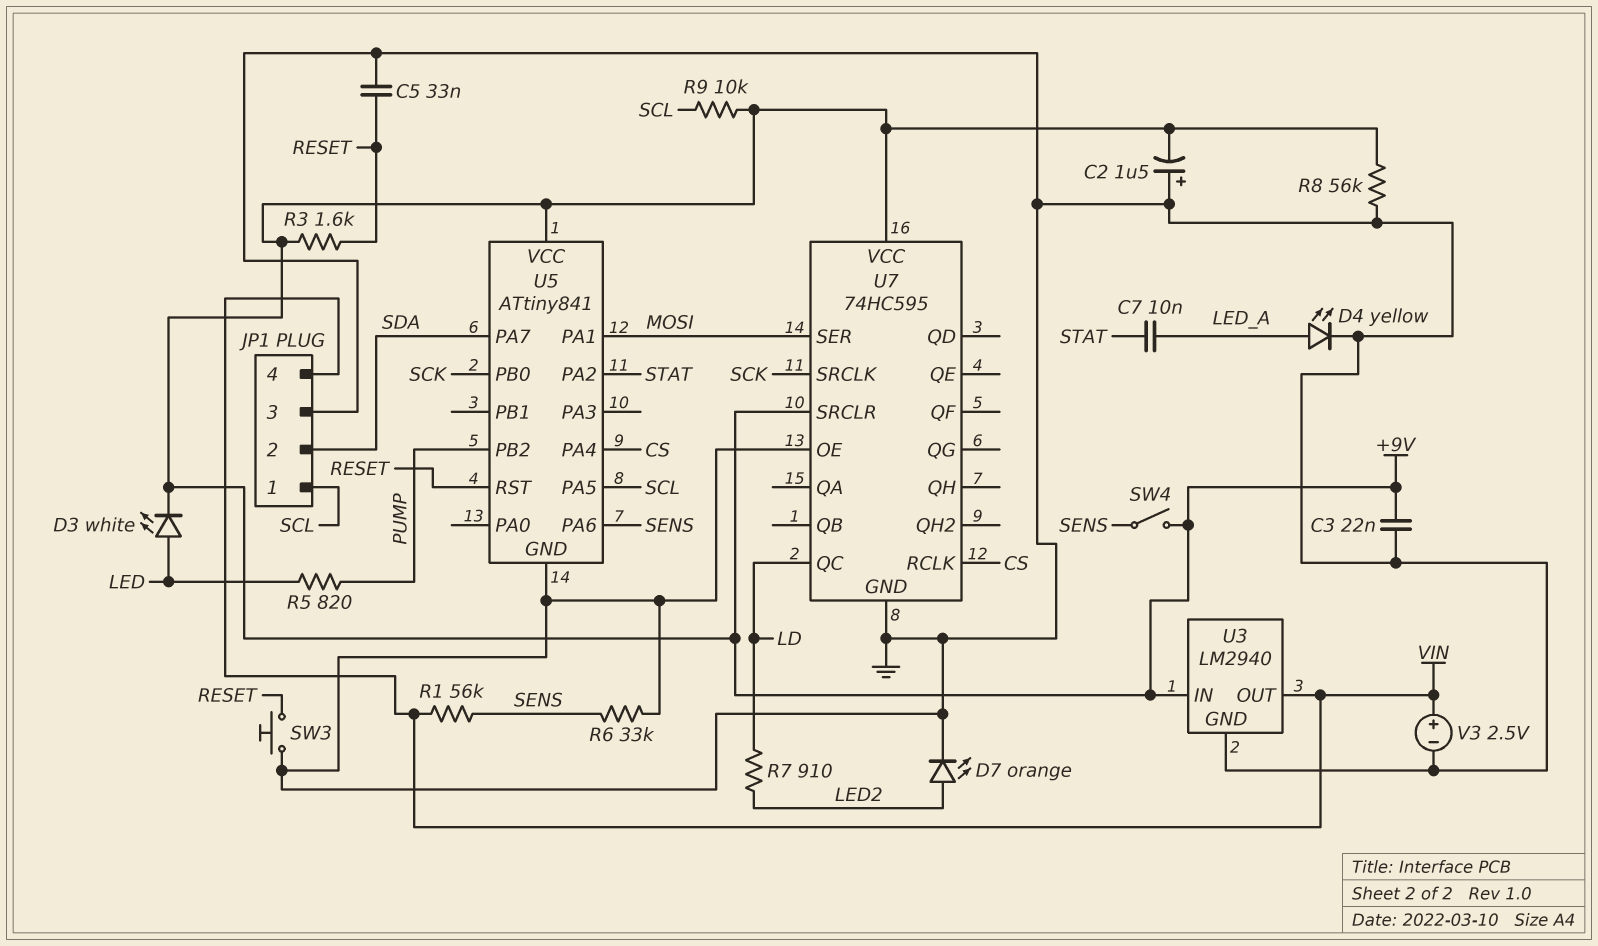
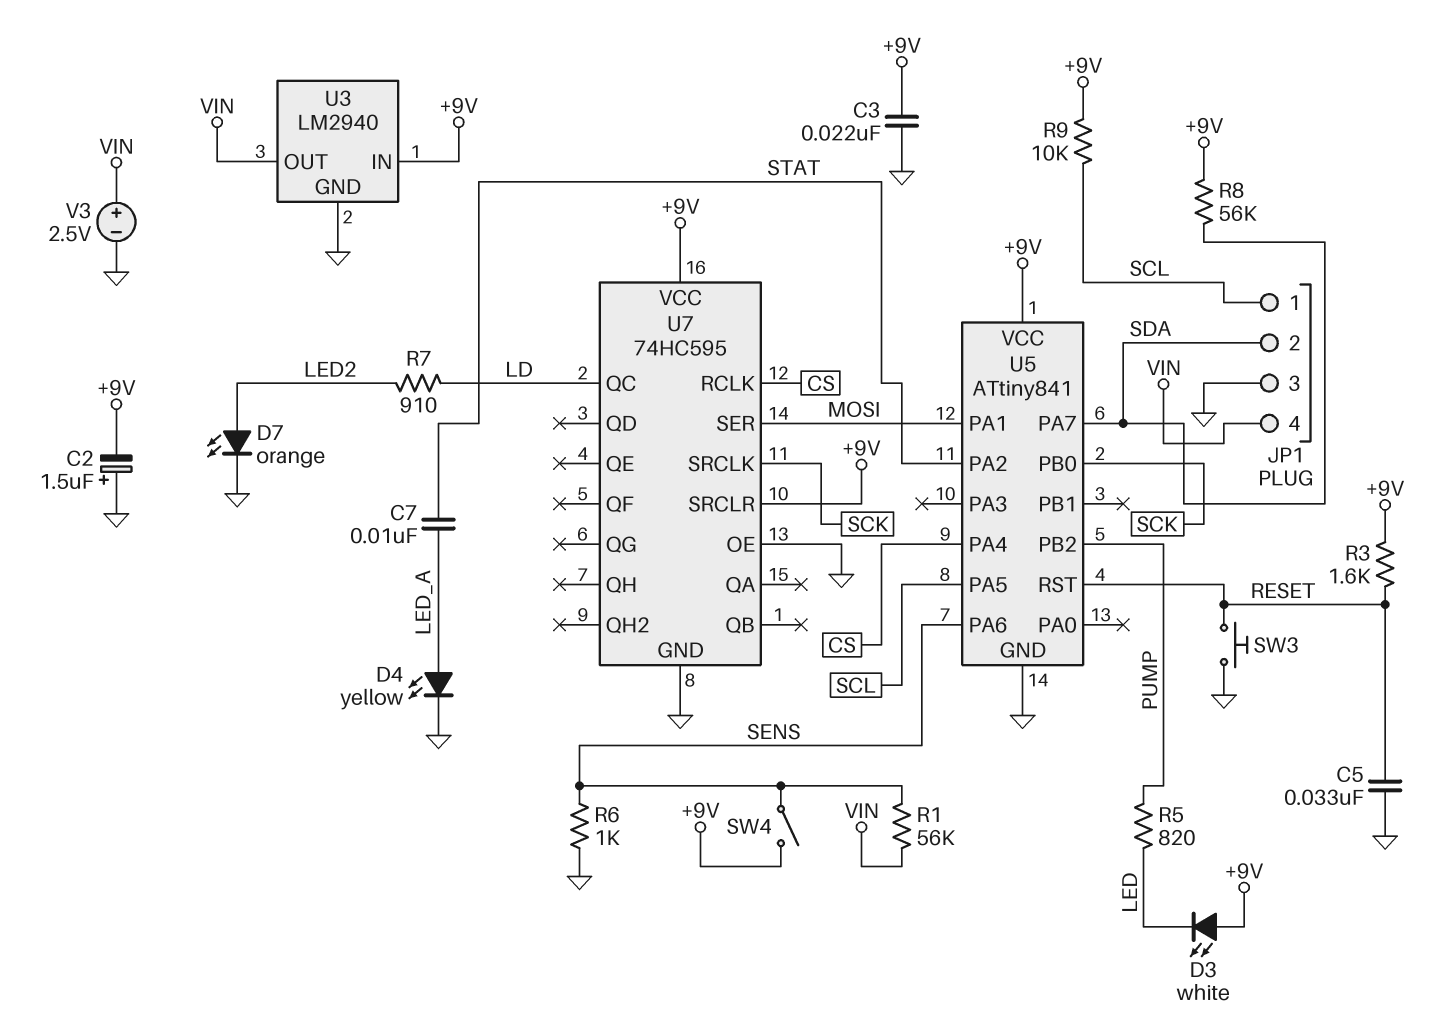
D3: LED white (A LED, K +9V) -> LED white (A +9V, K LED)
R6: 33k (GND, SENS) -> 1k (GND, SENS)
R8: 56k (+9V, GND) -> 56k (+9V, SDA)

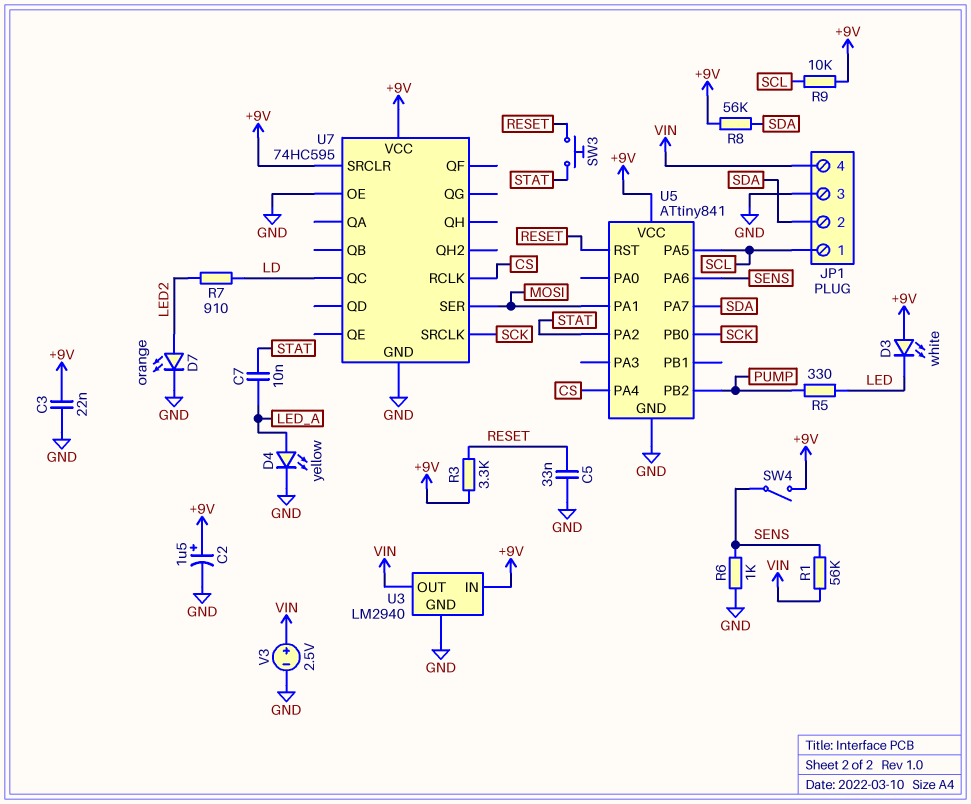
C2: 1.5uF (plus GND, minus +9V) -> 1.5uF (plus +9V, minus GND)
R3: 1.6k (+9V, RESET) -> 3.3k (+9V, RESET)
R5: 820 (LED, PUMP) -> 330 (LED, PUMP)
SW3: button (GND, RESET) -> button (RESET, STAT)

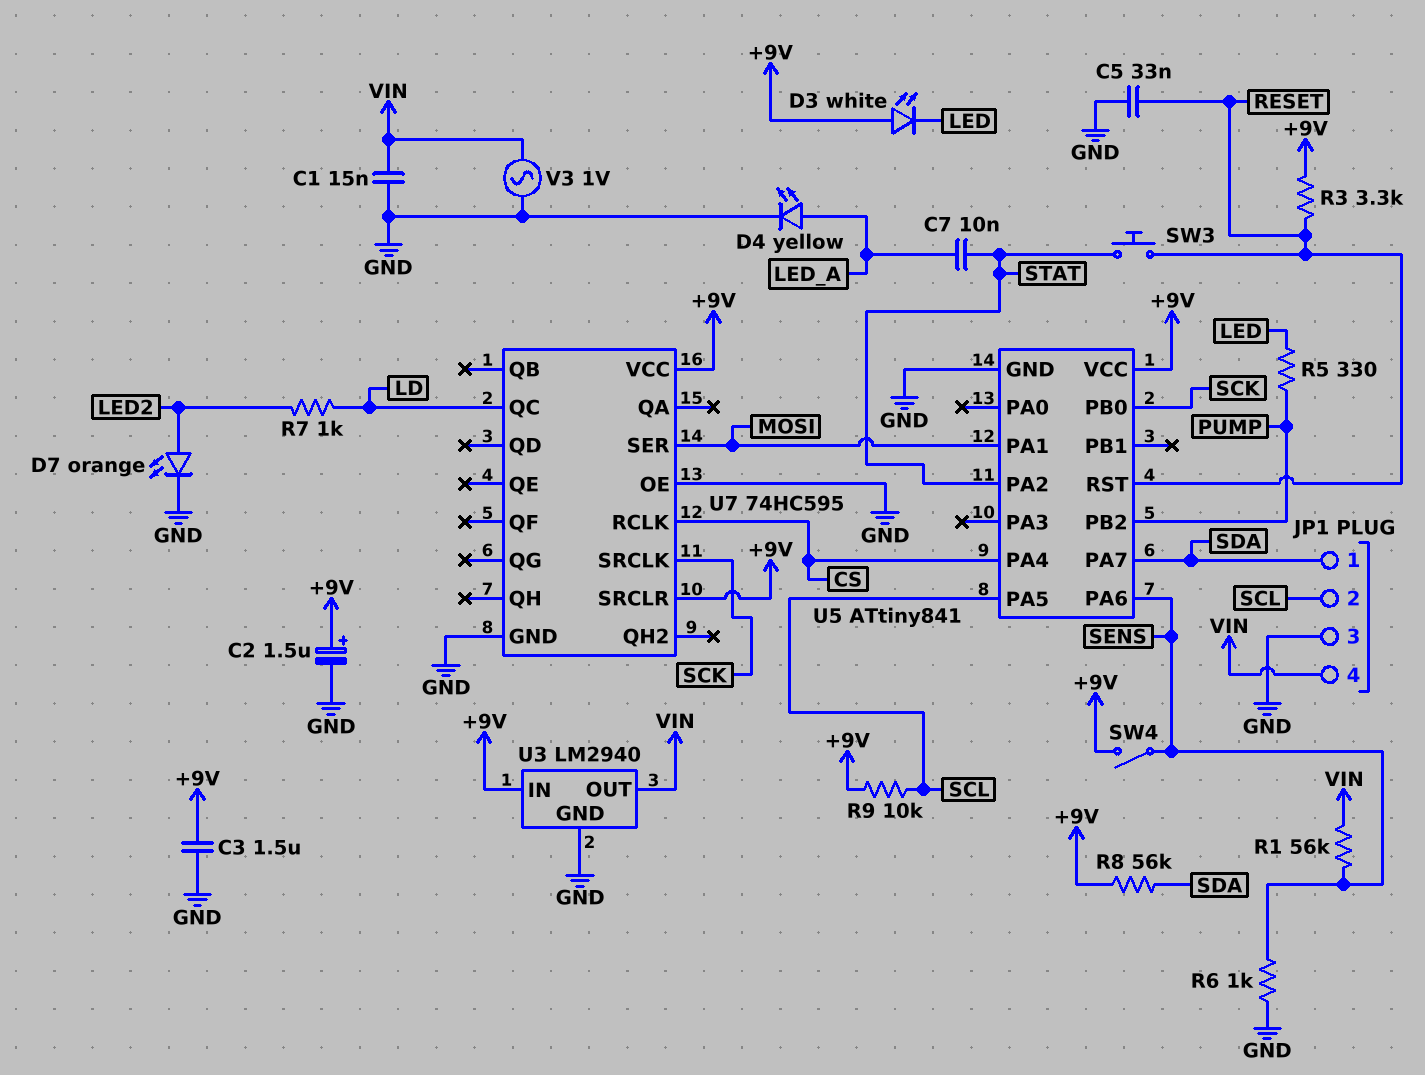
C1: none -> 15nF (GND, VIN)
C3: 22nF (+9V, GND) -> 1.5uF (+9V, GND)
JP1 pin 1: SCL -> SDA
JP1 pin 2: SDA -> SCL
R7: 910 (LD, LED2) -> 1k (LD, LED2)
V3: 2.5V (plus VIN, minus GND) -> AC 1V (GND, VIN)

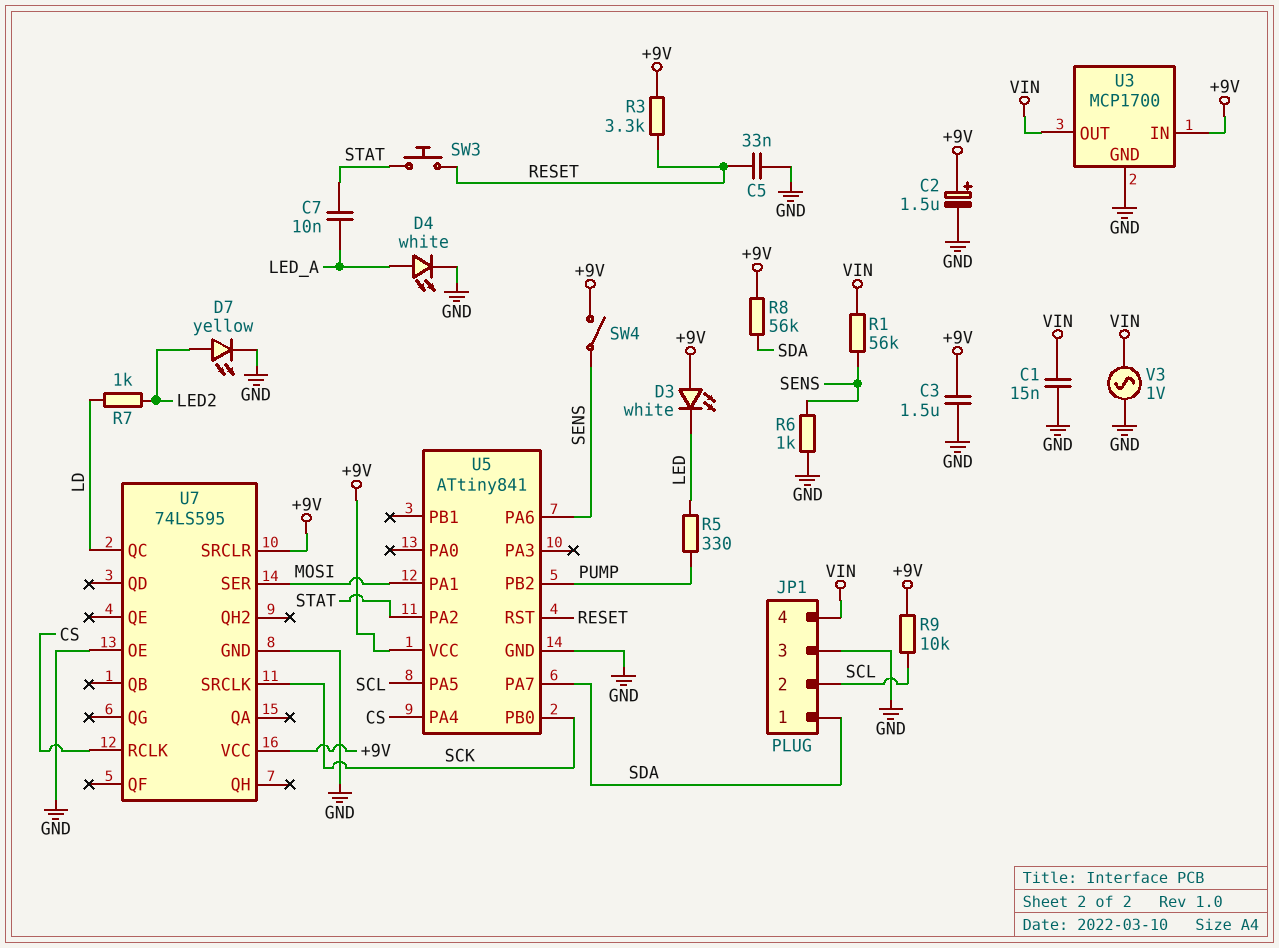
D4: LED yellow (A LED_A, K GND) -> LED white (A LED_A, K GND)
D7: LED orange (A LED2, K GND) -> LED yellow (A LED2, K GND)
U3: LM2940 -> MCP1700
U7: 74HC595 -> 74LS595

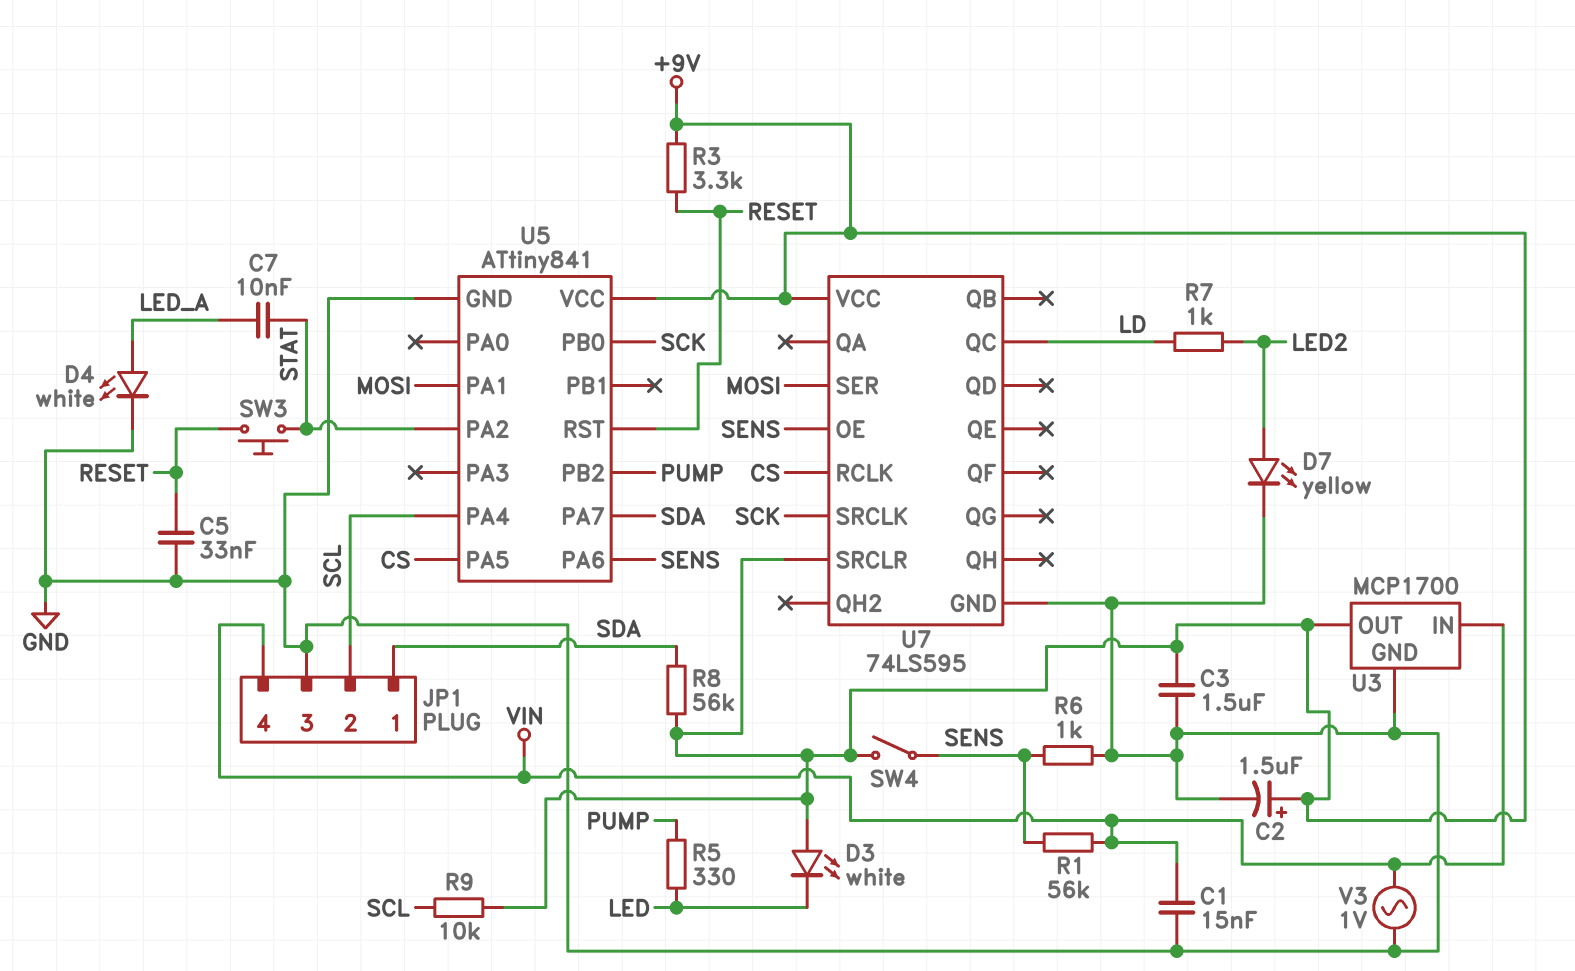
U3 pin IN: +9V -> VIN
U3 pin OUT: VIN -> +9V
U5 pin PA4: CS -> SCL
U5 pin PA5: SCL -> CS
U7 pin OE: GND -> SENS

